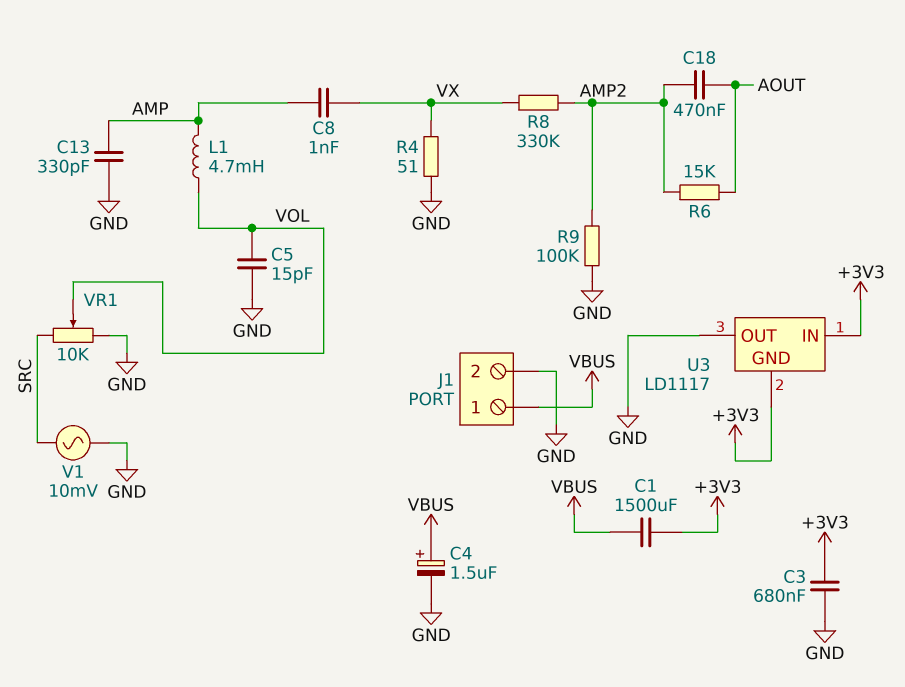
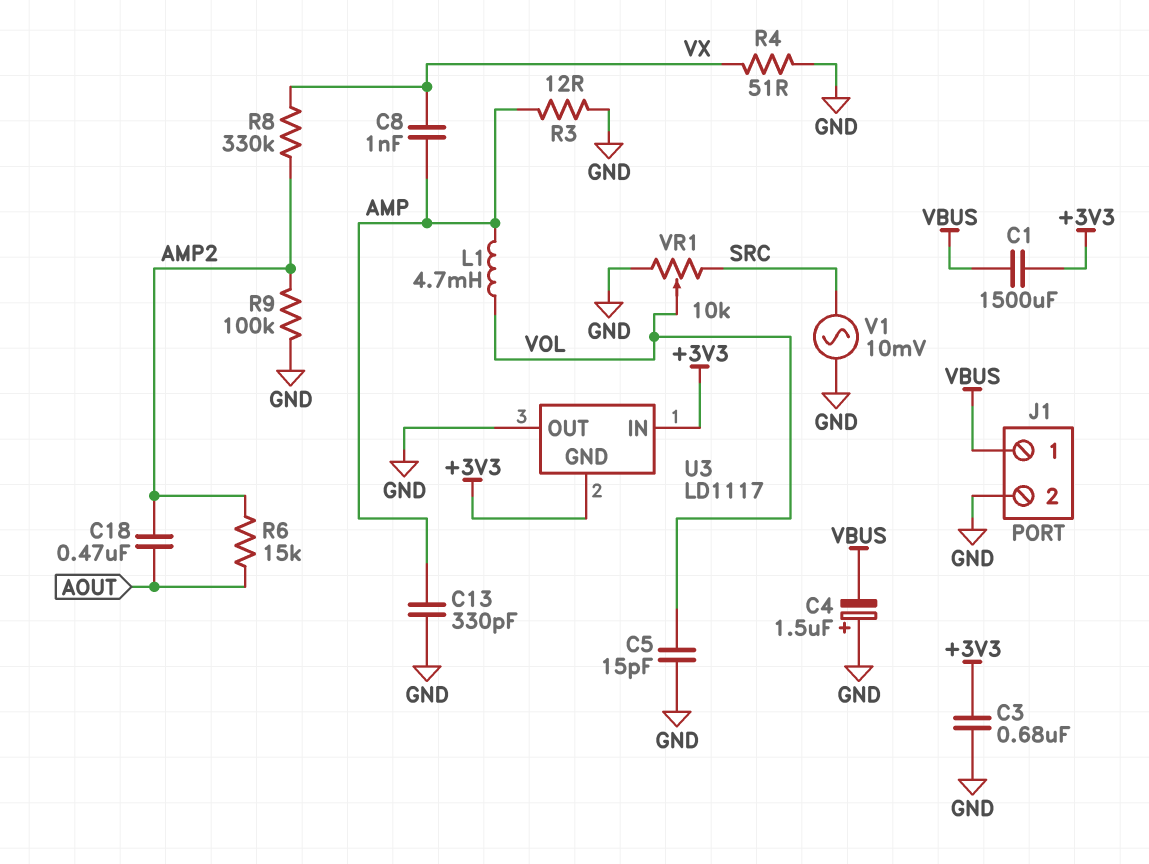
C4: 1.5uF (plus VBUS, minus GND) -> 1.5uF (plus GND, minus VBUS)
R3: none -> 12 (AMP, GND)

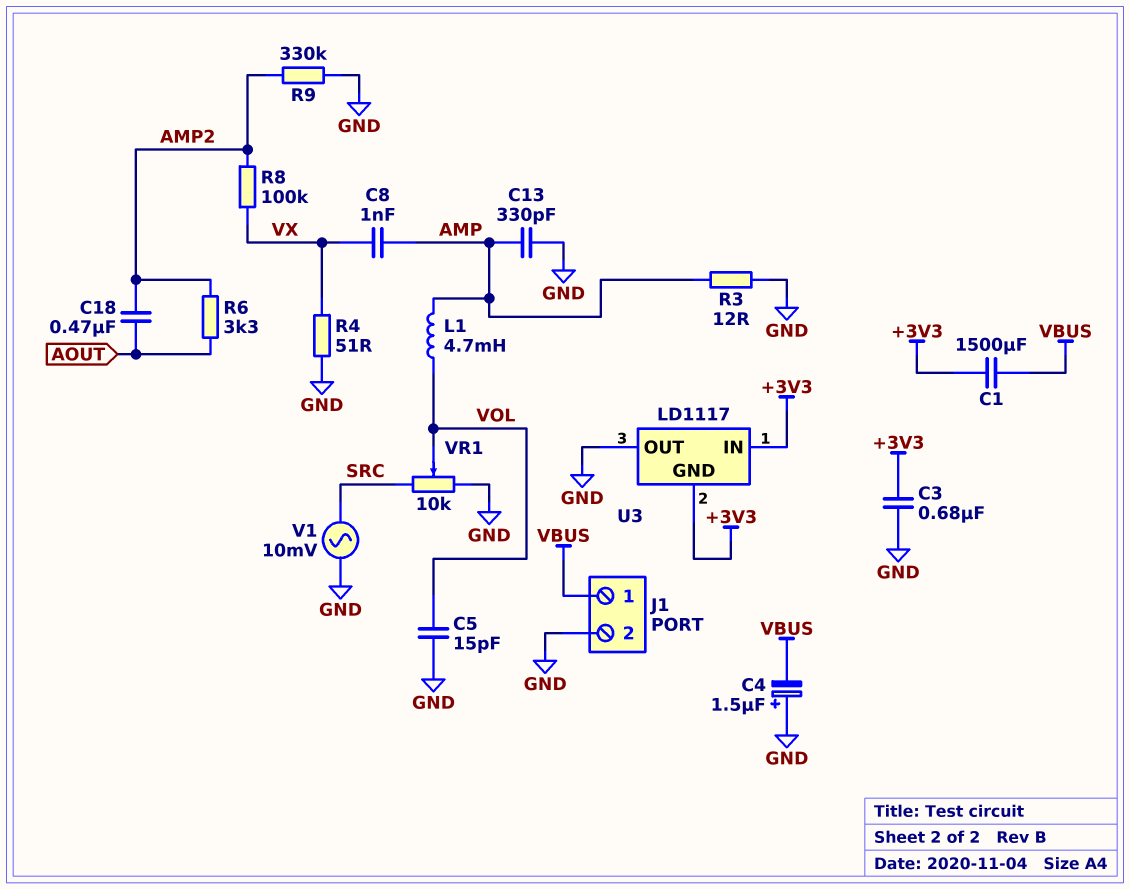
R6: 15k (AMP2, AOUT) -> 3.3k (AMP2, AOUT)
R8: 330k (AMP2, VX) -> 100k (AMP2, VX)
R9: 100k (AMP2, GND) -> 330k (AMP2, GND)

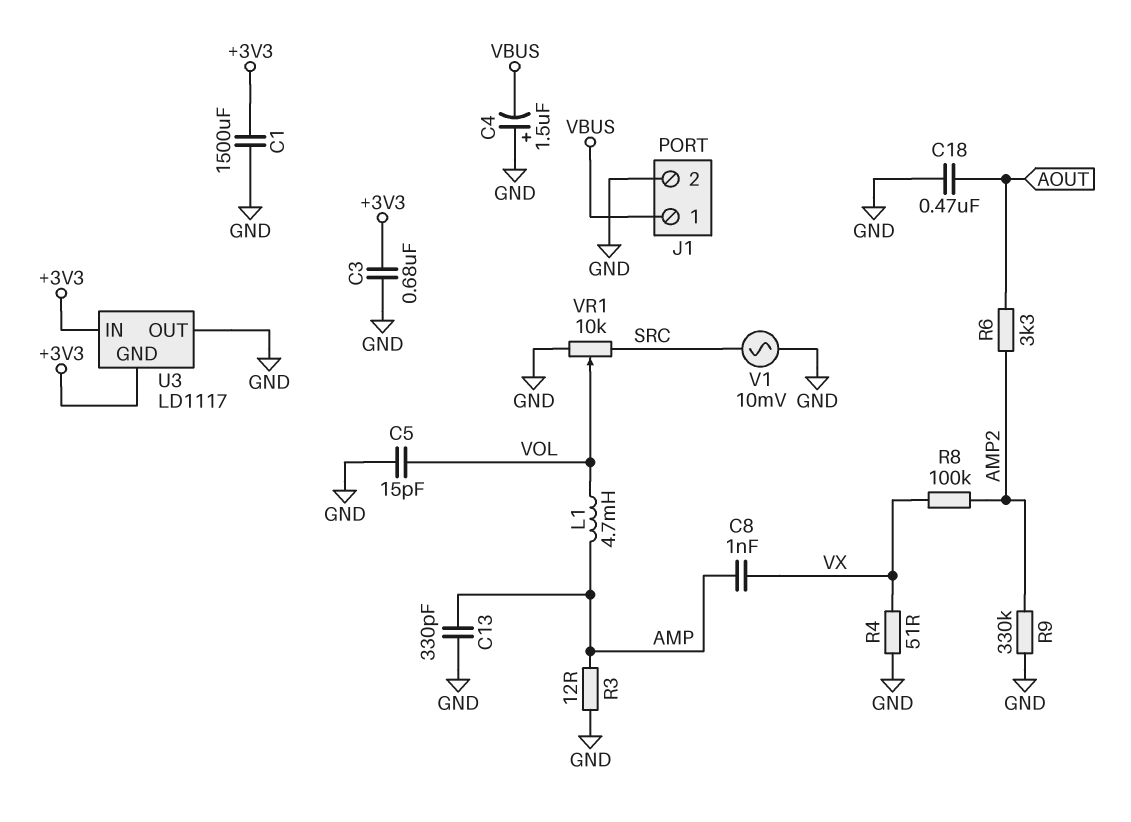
C1: 1500uF (+3V3, VBUS) -> 1500uF (+3V3, GND)
C18: 470nF (AMP2, AOUT) -> 470nF (AOUT, GND)

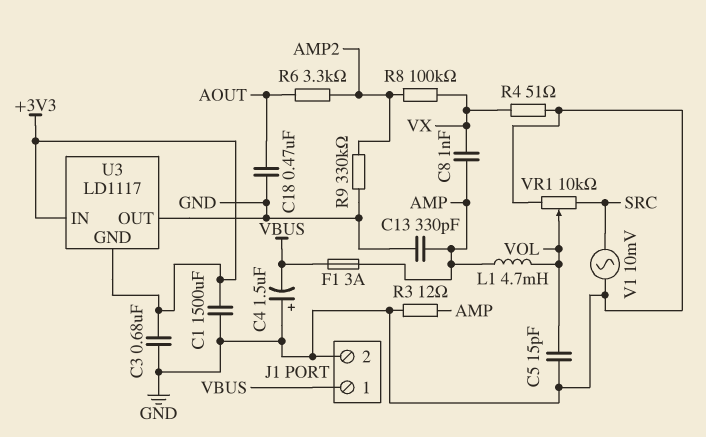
F1: none -> 3A (AMP, VBUS)

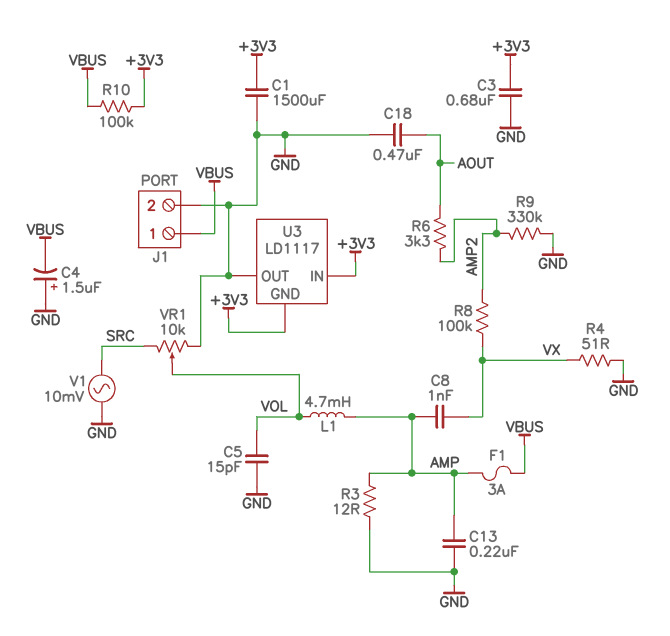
C13: 330pF (AMP, GND) -> 220nF (AMP, GND)
R10: none -> 100k (+3V3, VBUS)

